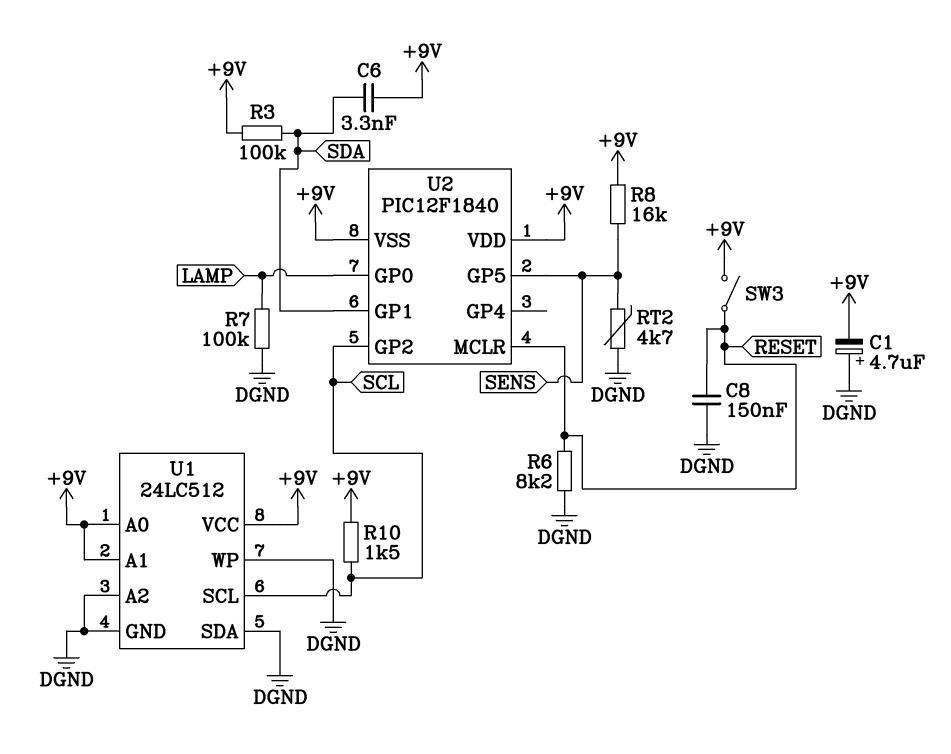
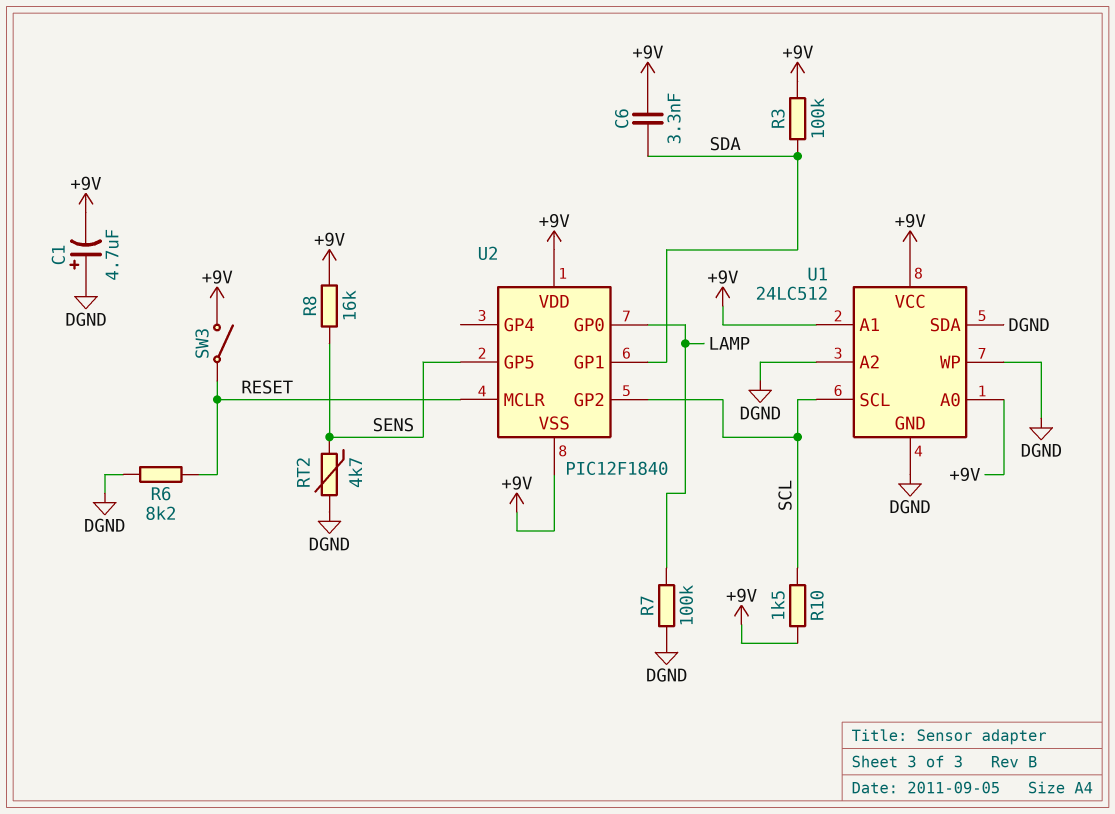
C8: 150nF (DGND, RESET) -> none

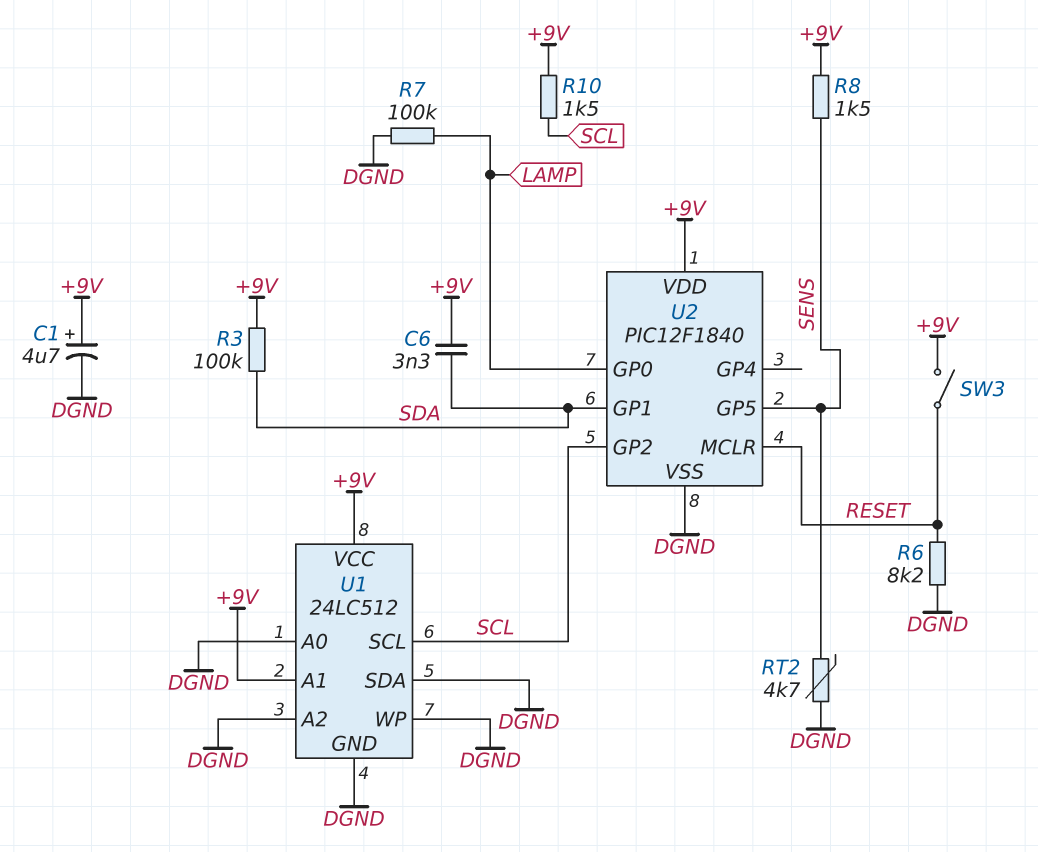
C1: 4.7uF (plus DGND, minus +9V) -> 4.7uF (plus +9V, minus DGND)
R8: 16k (+9V, SENS) -> 1.5k (+9V, SENS)
U1 pin A0: +9V -> DGND
U2 pin VSS: +9V -> DGND

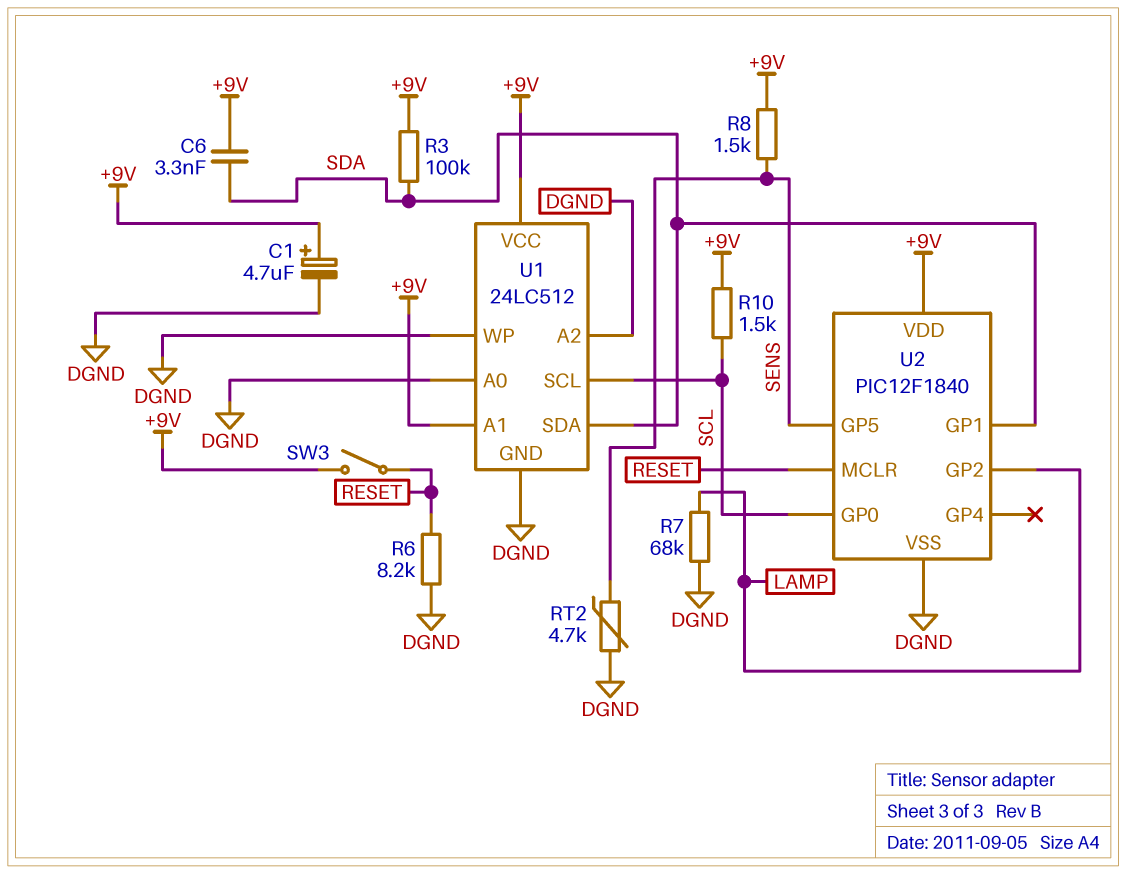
R7: 100k (DGND, LAMP) -> 68k (DGND, LAMP)
U1 pin SDA: DGND -> SDA
U2 pin GP0: LAMP -> SCL
U2 pin GP2: SCL -> LAMP

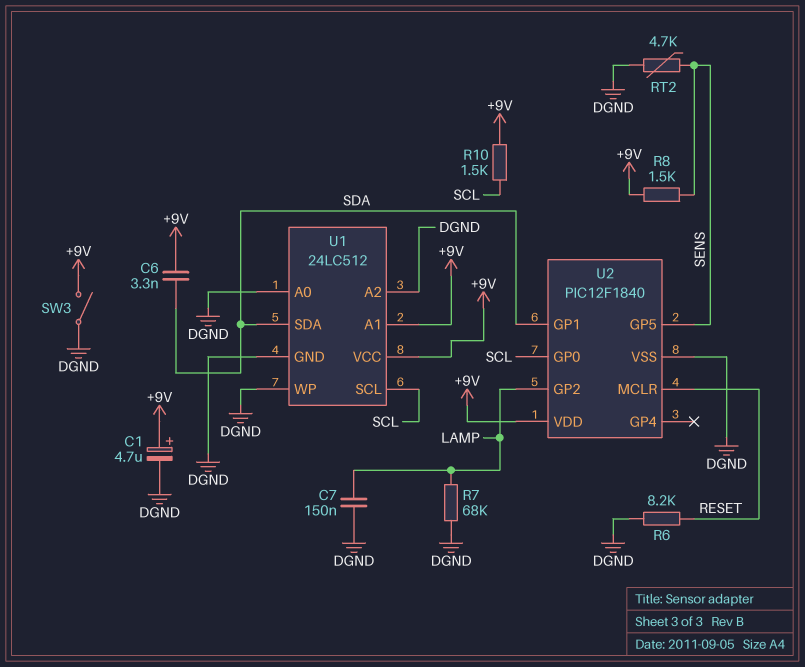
C7: none -> 150nF (DGND, LAMP)
R3: 100k (+9V, SDA) -> none
SW3: switch (+9V, RESET) -> switch (+9V, DGND)

